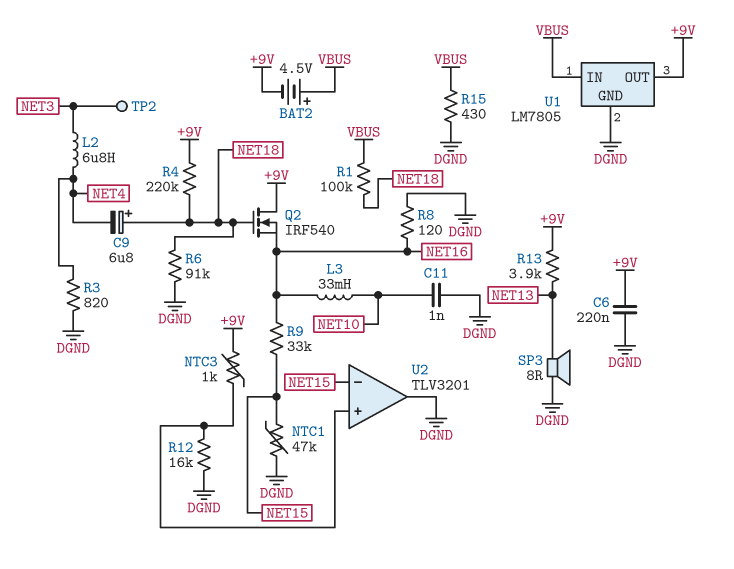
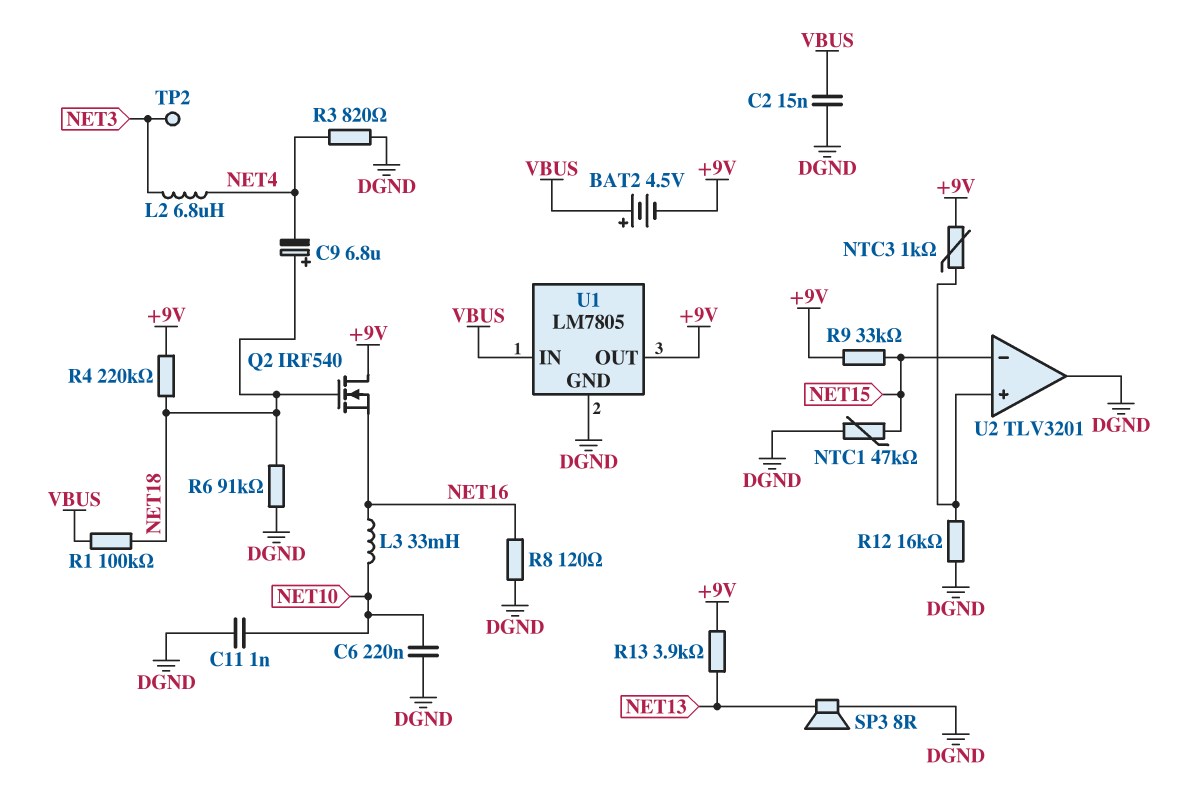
C2: none -> 15nF (DGND, VBUS)
C6: 220nF (+9V, DGND) -> 220nF (DGND, NET10)
R9: 33k (NET15, NET16) -> 33k (+9V, NET15)
R15: 430 (DGND, VBUS) -> none

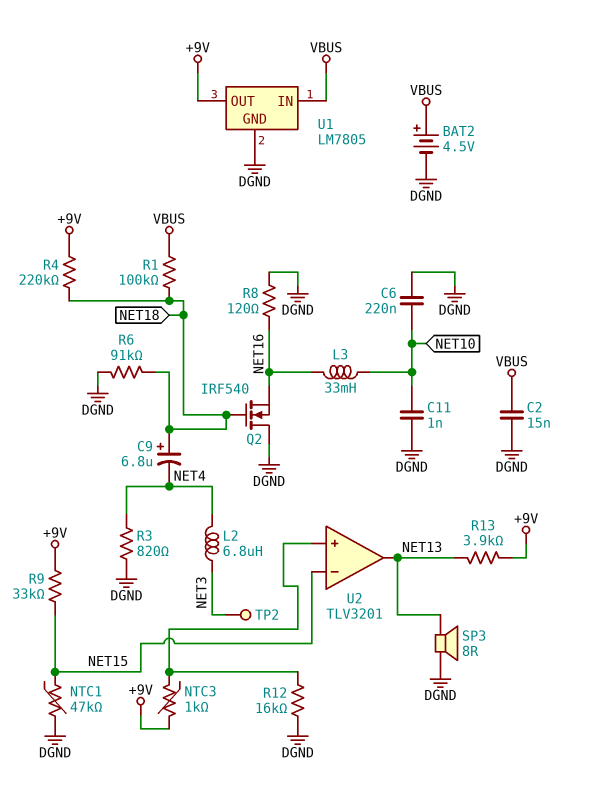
BAT2: 4.5V (plus VBUS, minus +9V) -> 4.5V (plus VBUS, minus DGND)
Q2: NMOS IRF540 (G NET18, D +9V, S NET16) -> NMOS IRF540 (G NET18, D DGND, S NET16)
U2 pin out: DGND -> NET13

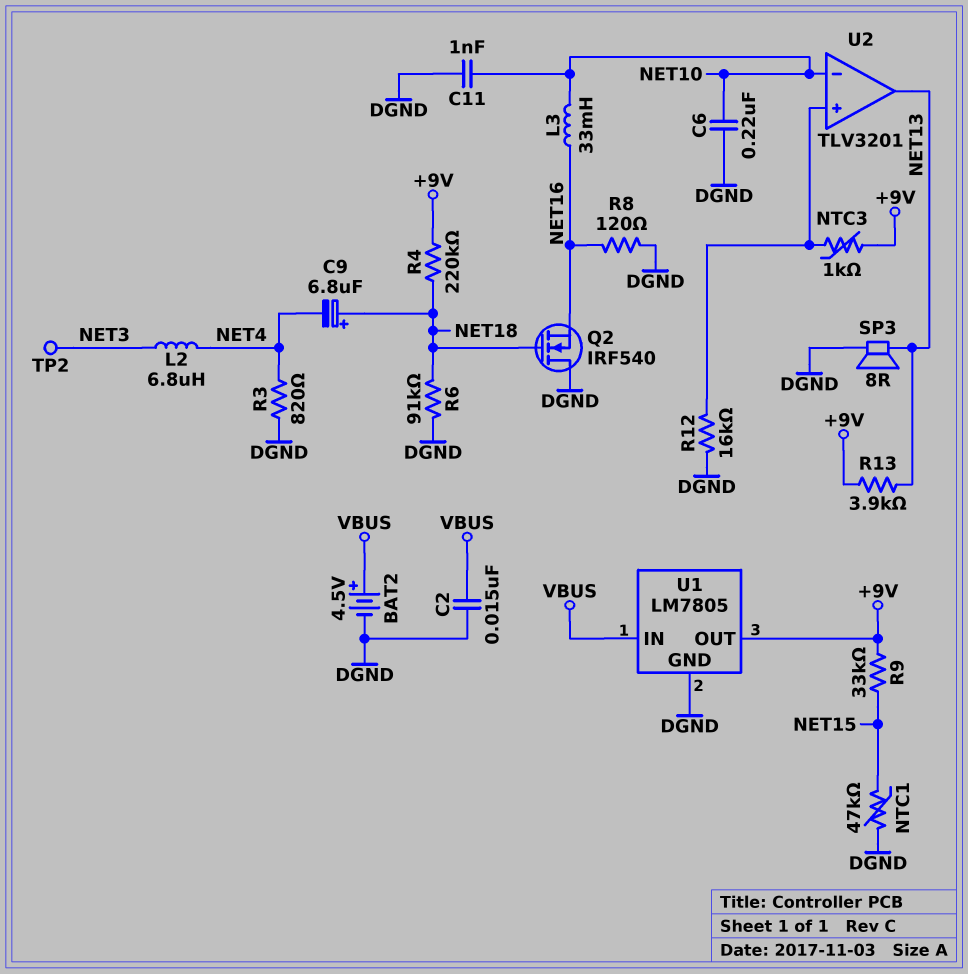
R1: 100k (NET18, VBUS) -> none
U2 pin in-: NET15 -> NET10

